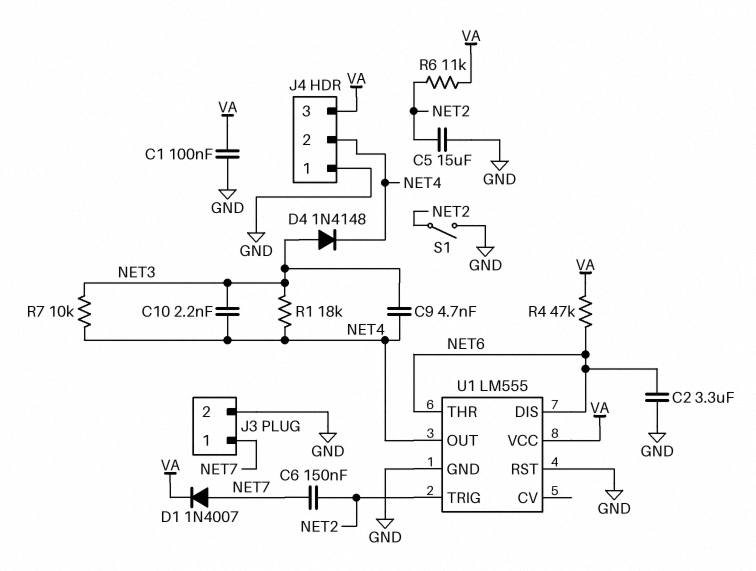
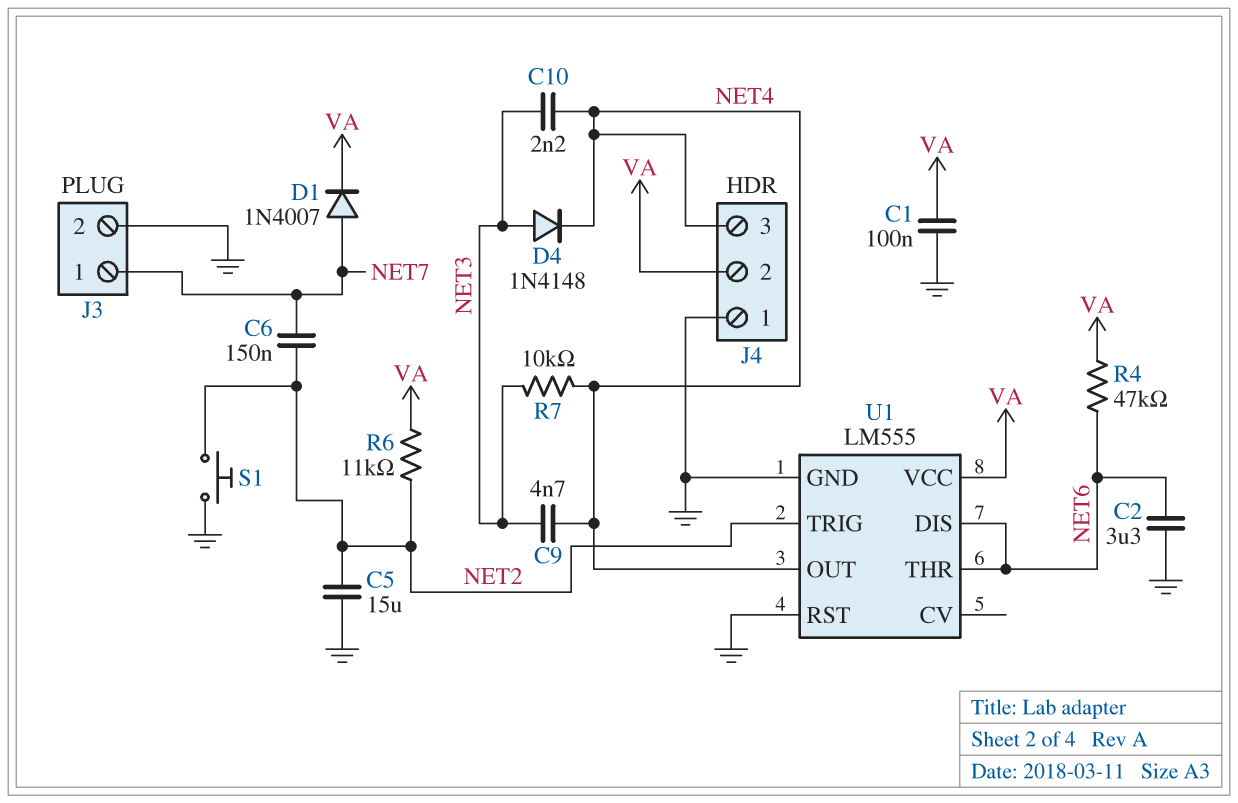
J4 pin 2: NET4 -> VA
J4 pin 3: VA -> NET4
R1: 18k (NET3, NET4) -> none
S1: switch (GND, NET2) -> button (GND, NET2)

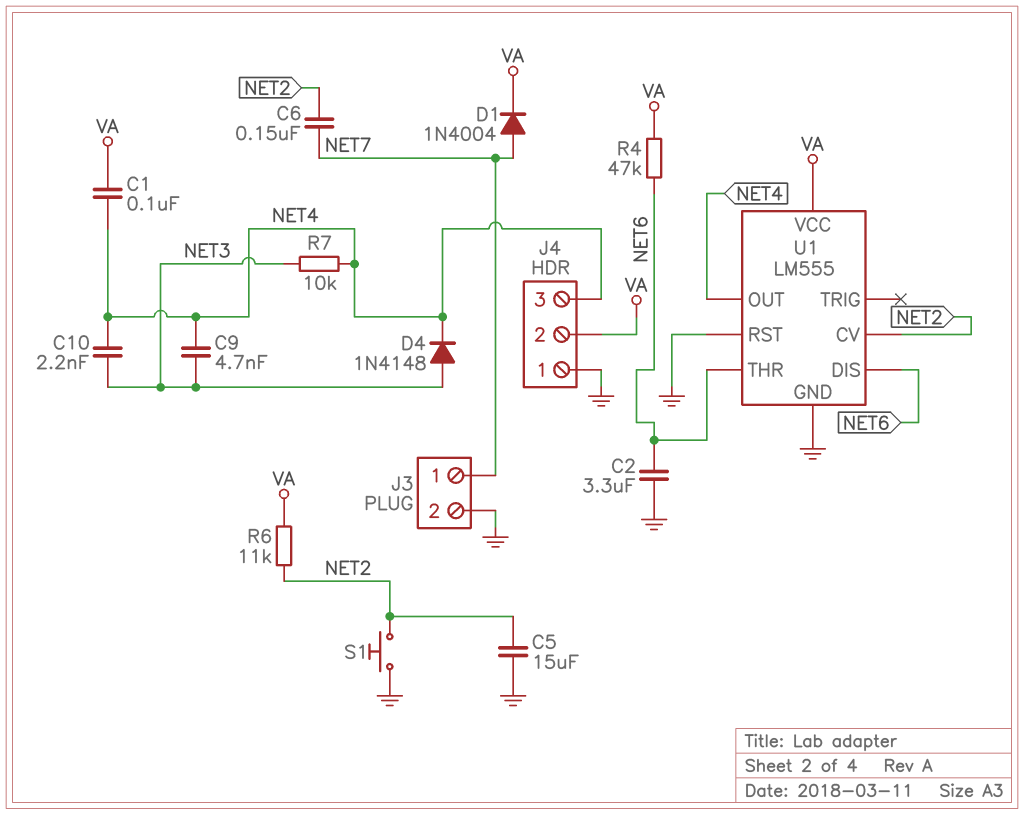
C1: 100nF (GND, VA) -> 100nF (NET4, VA)
D1: diode 1N4007 (A NET7, K VA) -> diode 1N4004 (A NET7, K VA)
U1 pin CV: none -> NET2
U1 pin TRIG: NET2 -> none

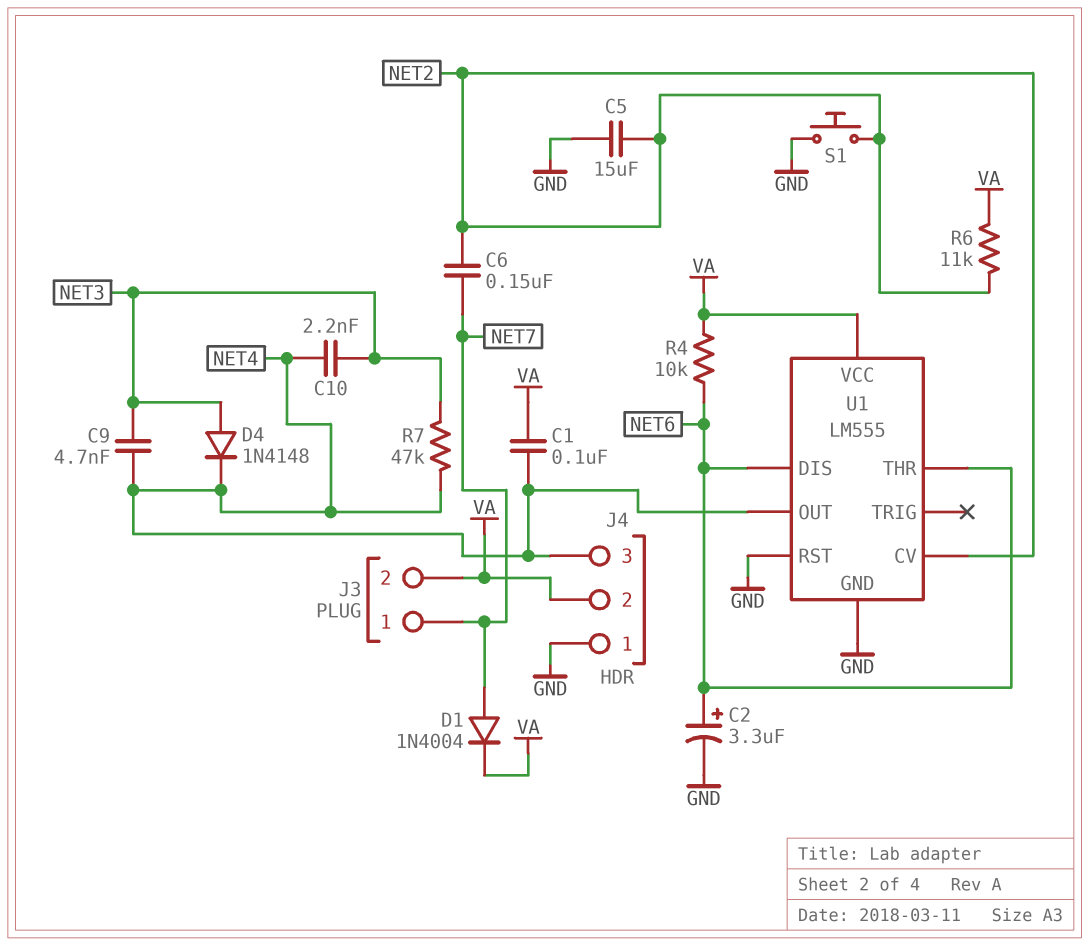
C2: 3.3uF (GND, NET6) -> 3.3uF (plus NET6, minus GND)
J3 pin 2: GND -> VA
R4: 47k (NET6, VA) -> 10k (NET6, VA)
R7: 10k (NET3, NET4) -> 47k (NET3, NET4)

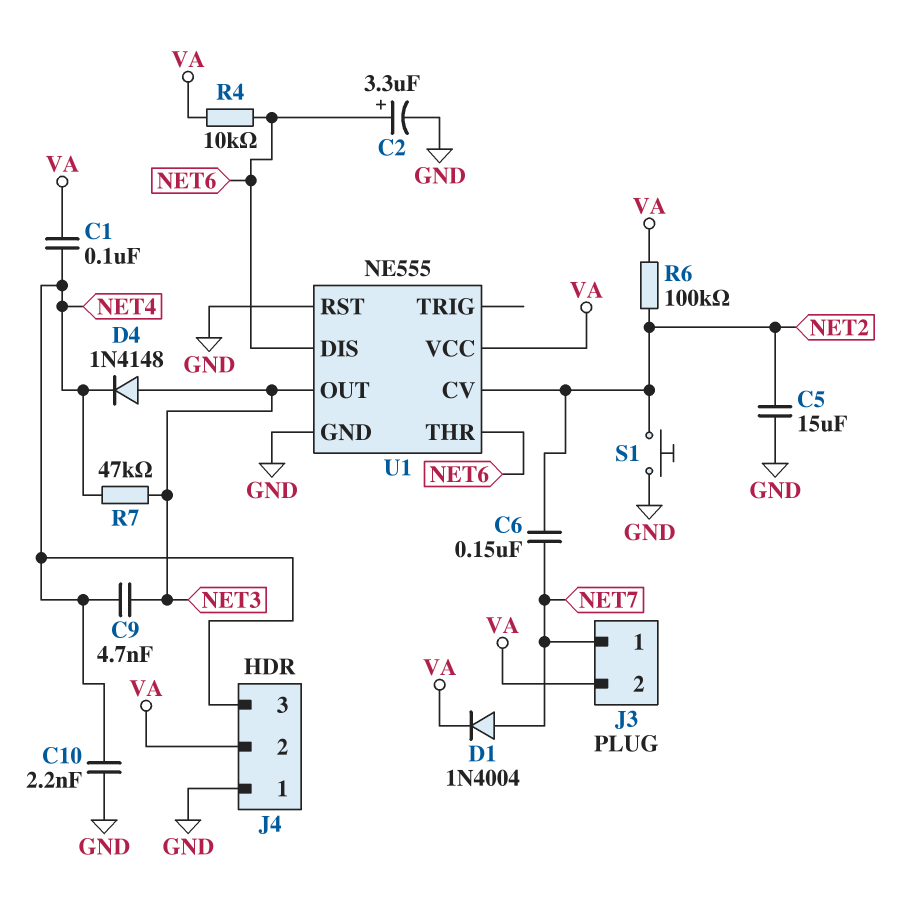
C10: 2.2nF (NET3, NET4) -> 2.2nF (GND, NET4)
R6: 11k (NET2, VA) -> 100k (NET2, VA)
U1: LM555 -> NE555
U1 pin OUT: NET4 -> NET3

